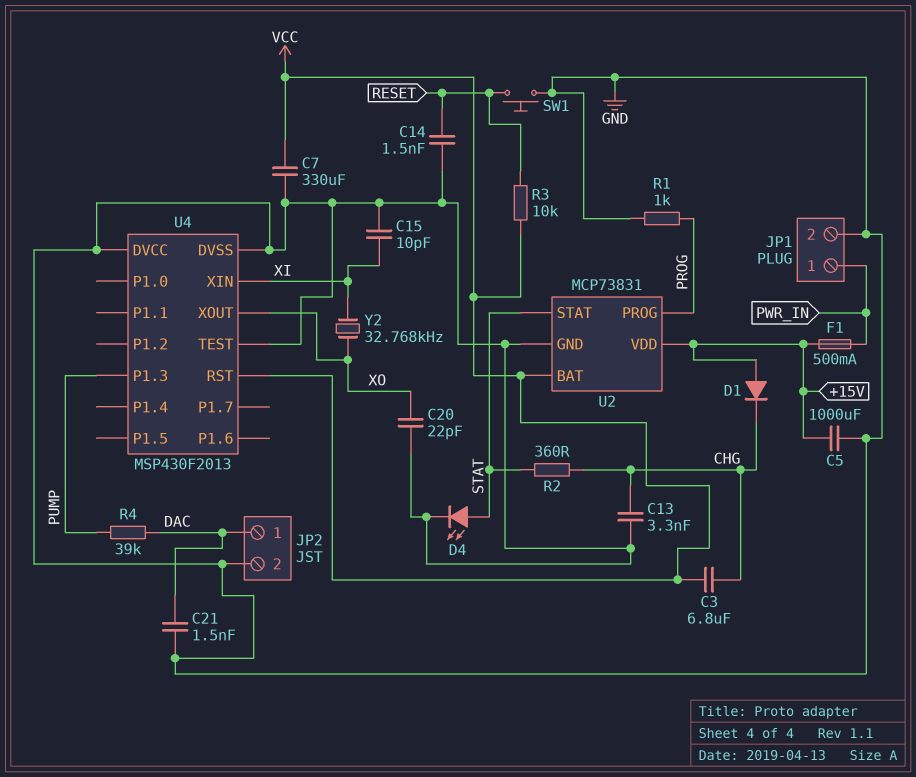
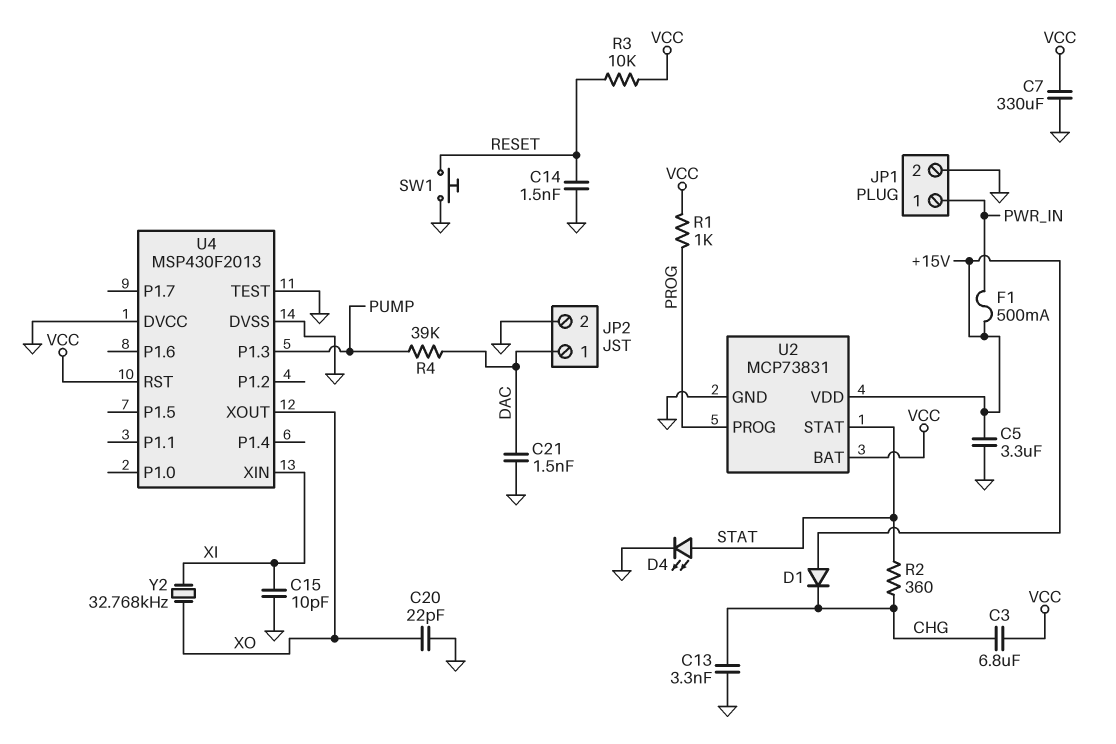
C5: 1000uF (+15V, GND) -> 3.3uF (+15V, GND)
R1: 1k (GND, PROG) -> 1k (PROG, VCC)

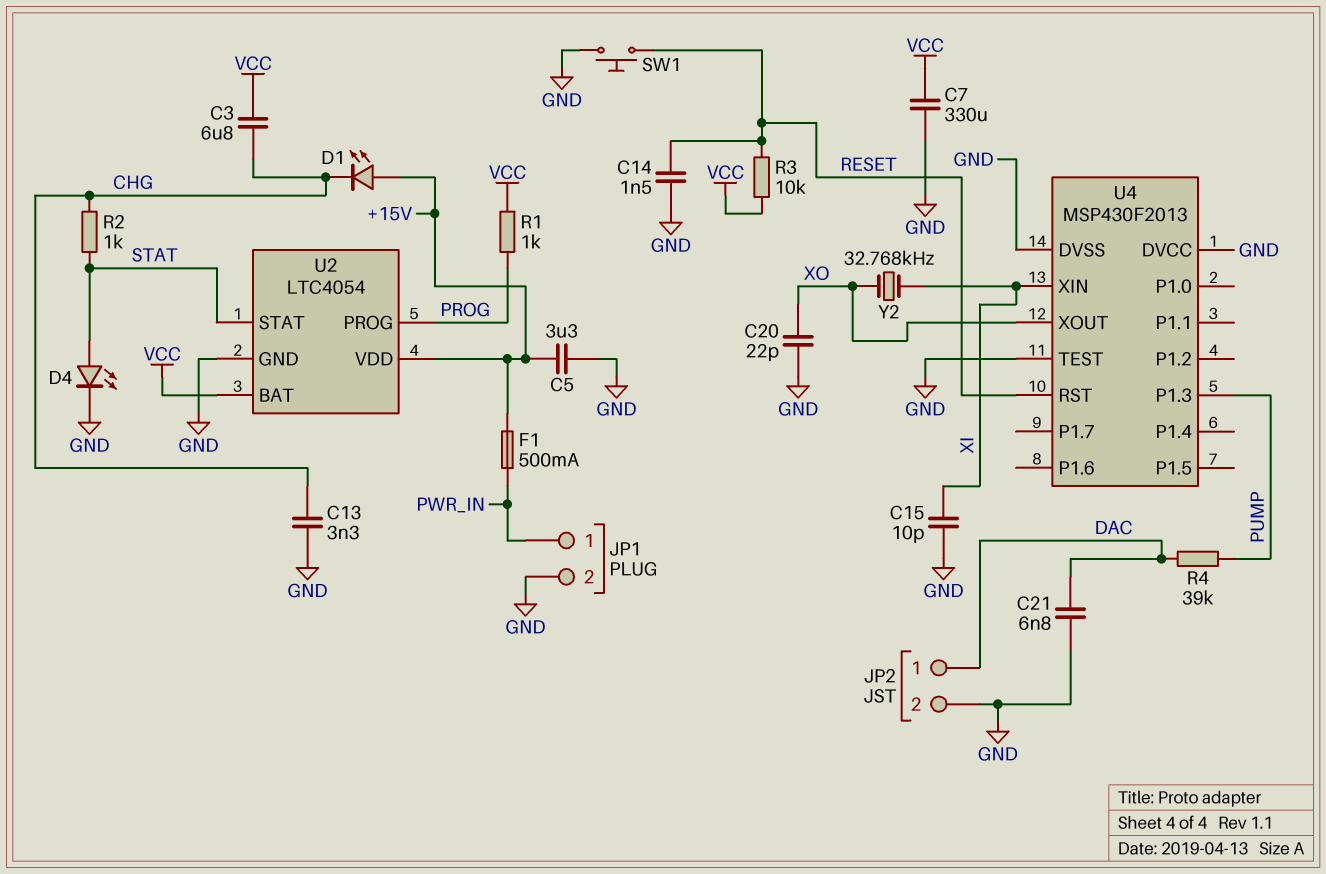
C21: 1.5nF (DAC, GND) -> 6.8nF (DAC, GND)
D1: diode (A +15V, K CHG) -> LED (A +15V, K CHG)
R2: 360 (CHG, STAT) -> 1k (CHG, STAT)
U2: MCP73831 -> LTC4054
U4 pin RST: VCC -> RESET

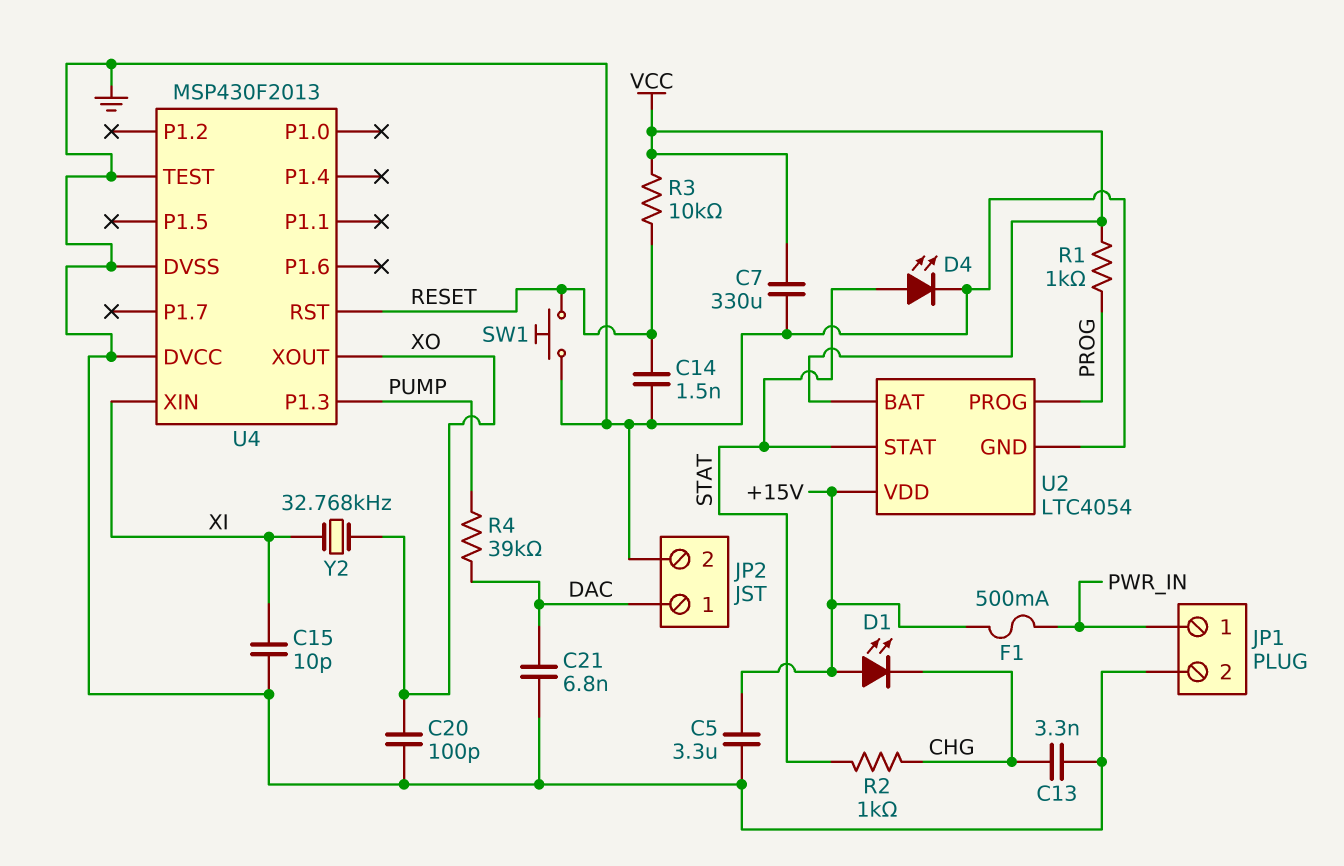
C3: 6.8uF (CHG, VCC) -> none
C20: 22pF (GND, XO) -> 100pF (GND, XO)

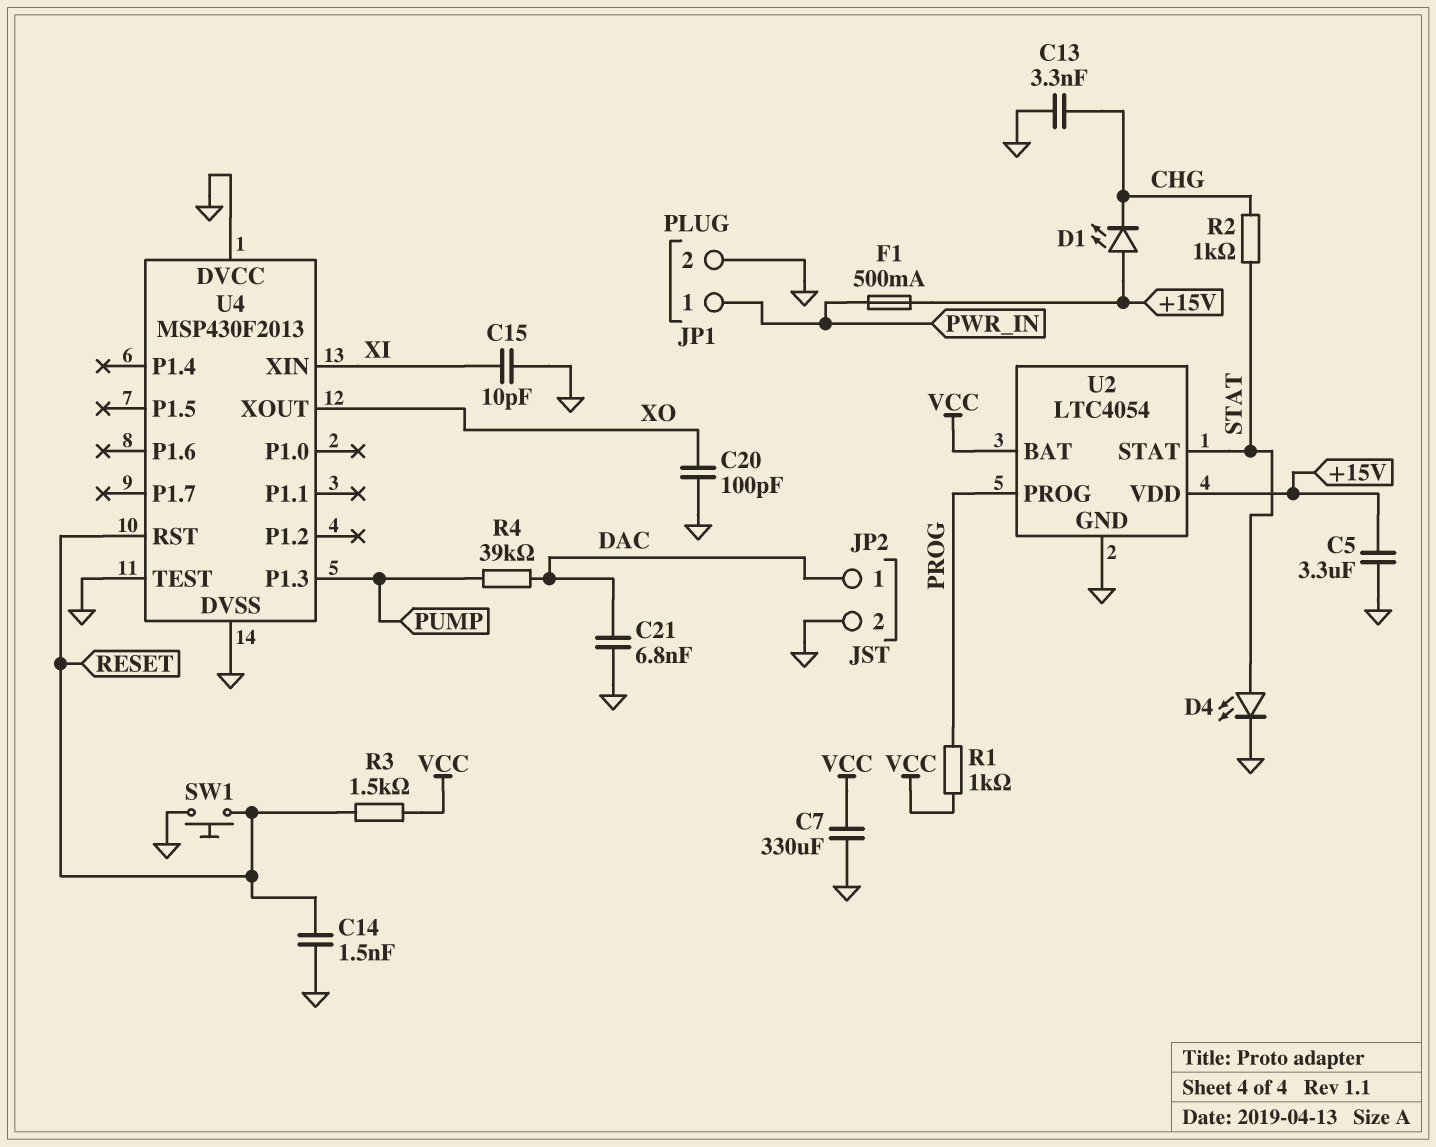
R3: 10k (RESET, VCC) -> 1.5k (RESET, VCC)
Y2: 32.768kHz (XI, XO) -> none

